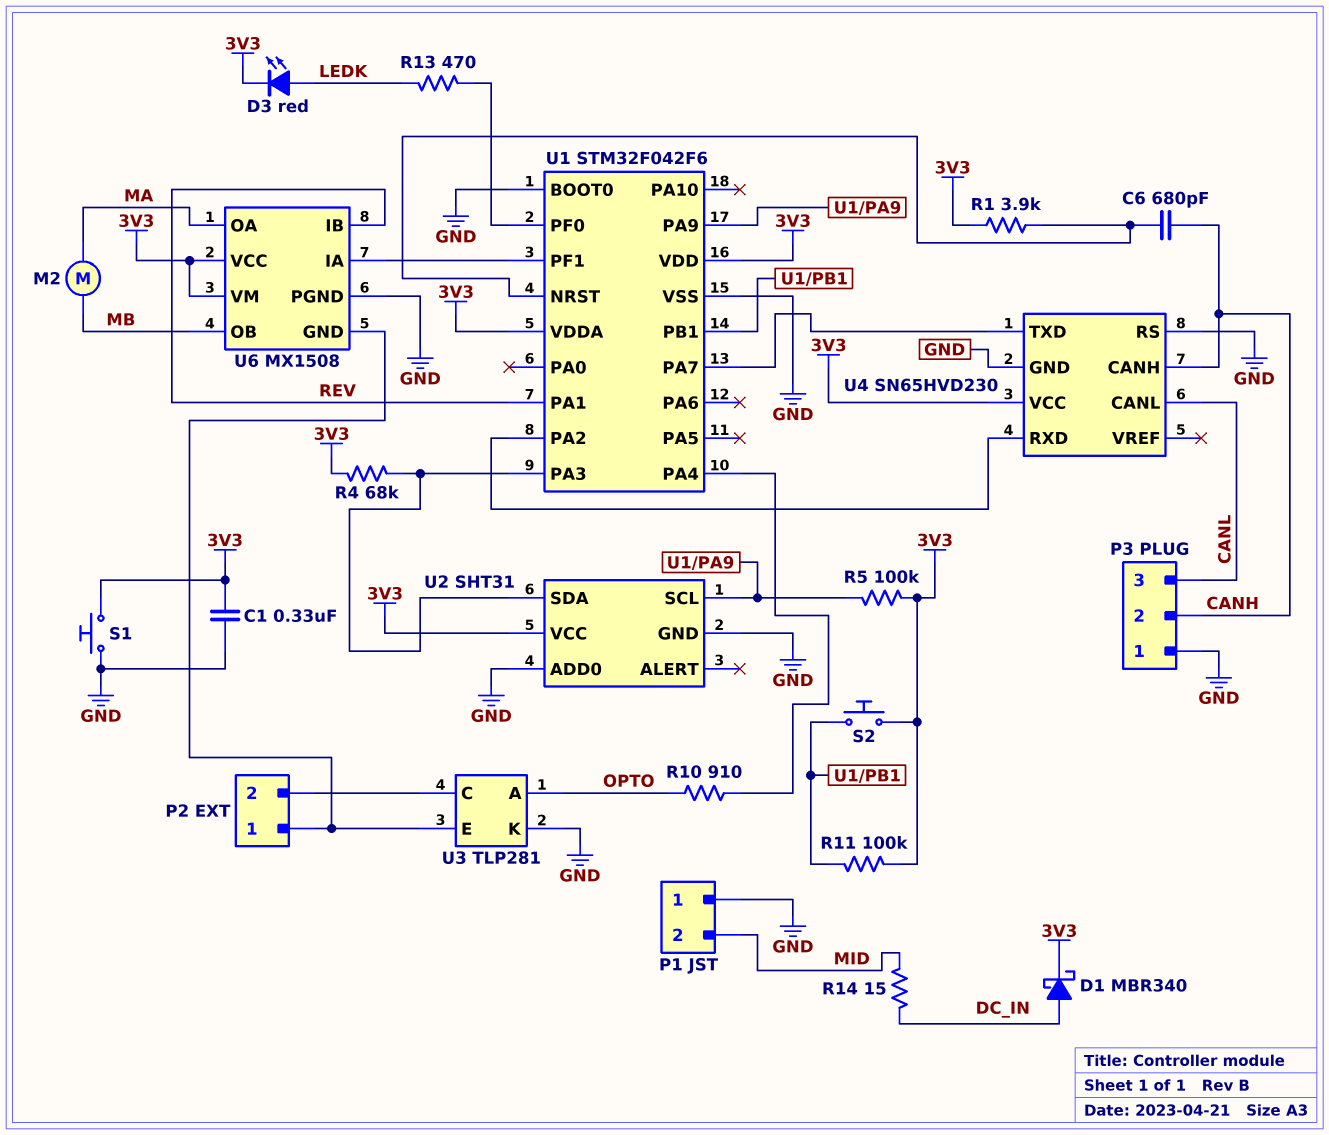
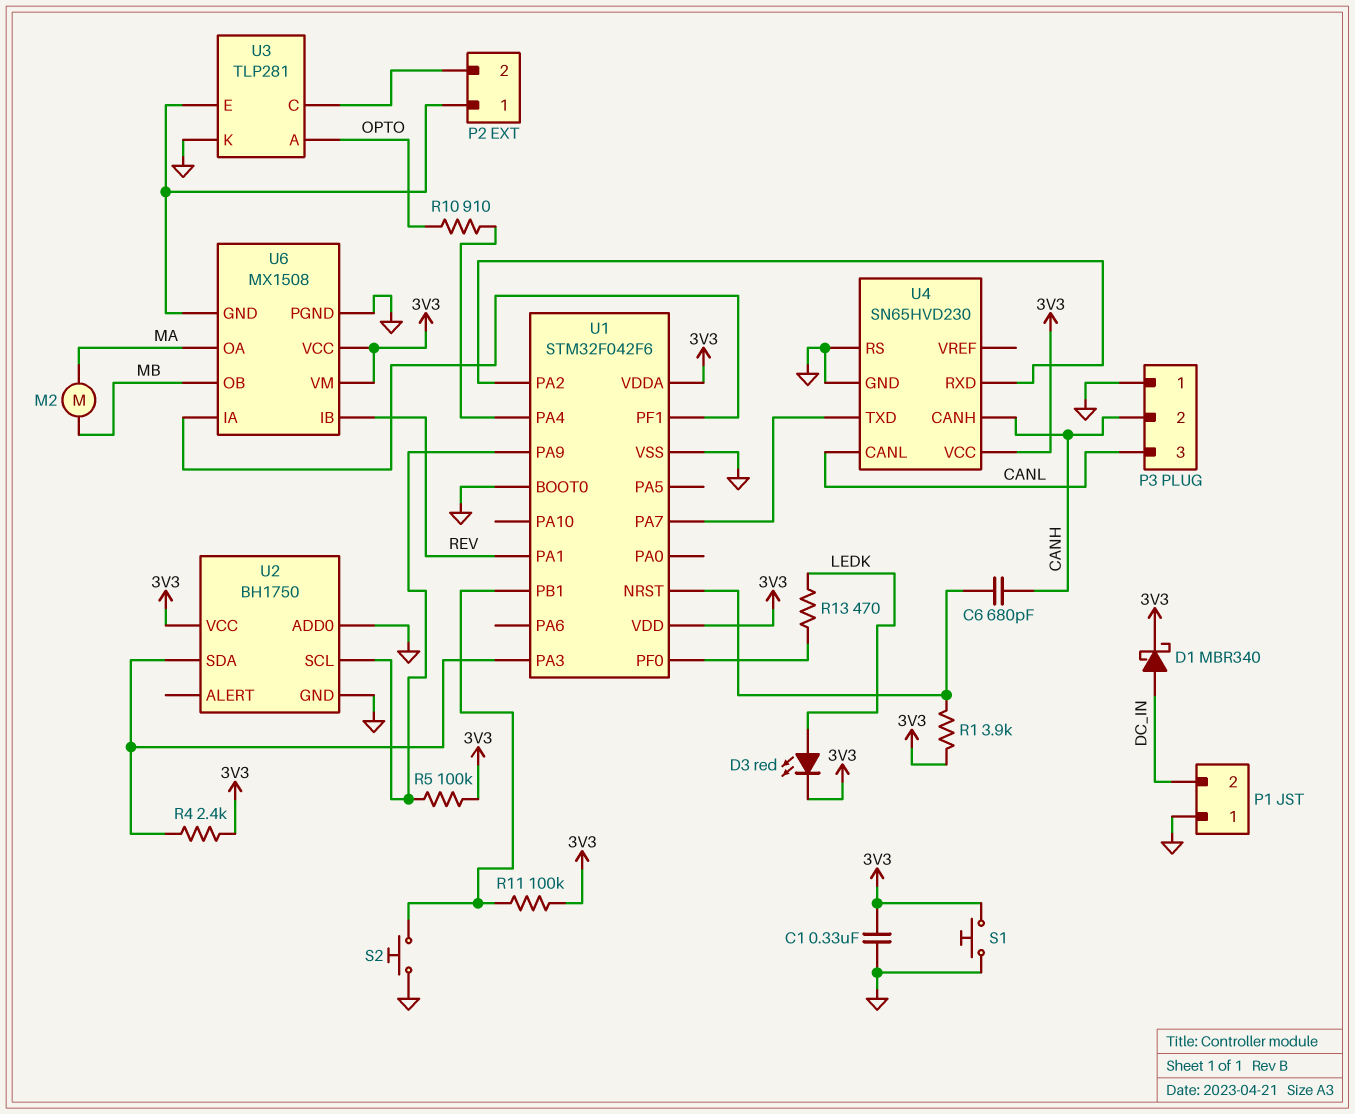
P1 pin 2: MID -> DC_IN
R4: 68k (3V3, U1/PA3) -> 2.4k (3V3, U1/PA3)
R14: 15 (DC_IN, MID) -> none
S2: button (3V3, U1/PB1) -> button (GND, U1/PB1)
U2: SHT31 -> BH1750

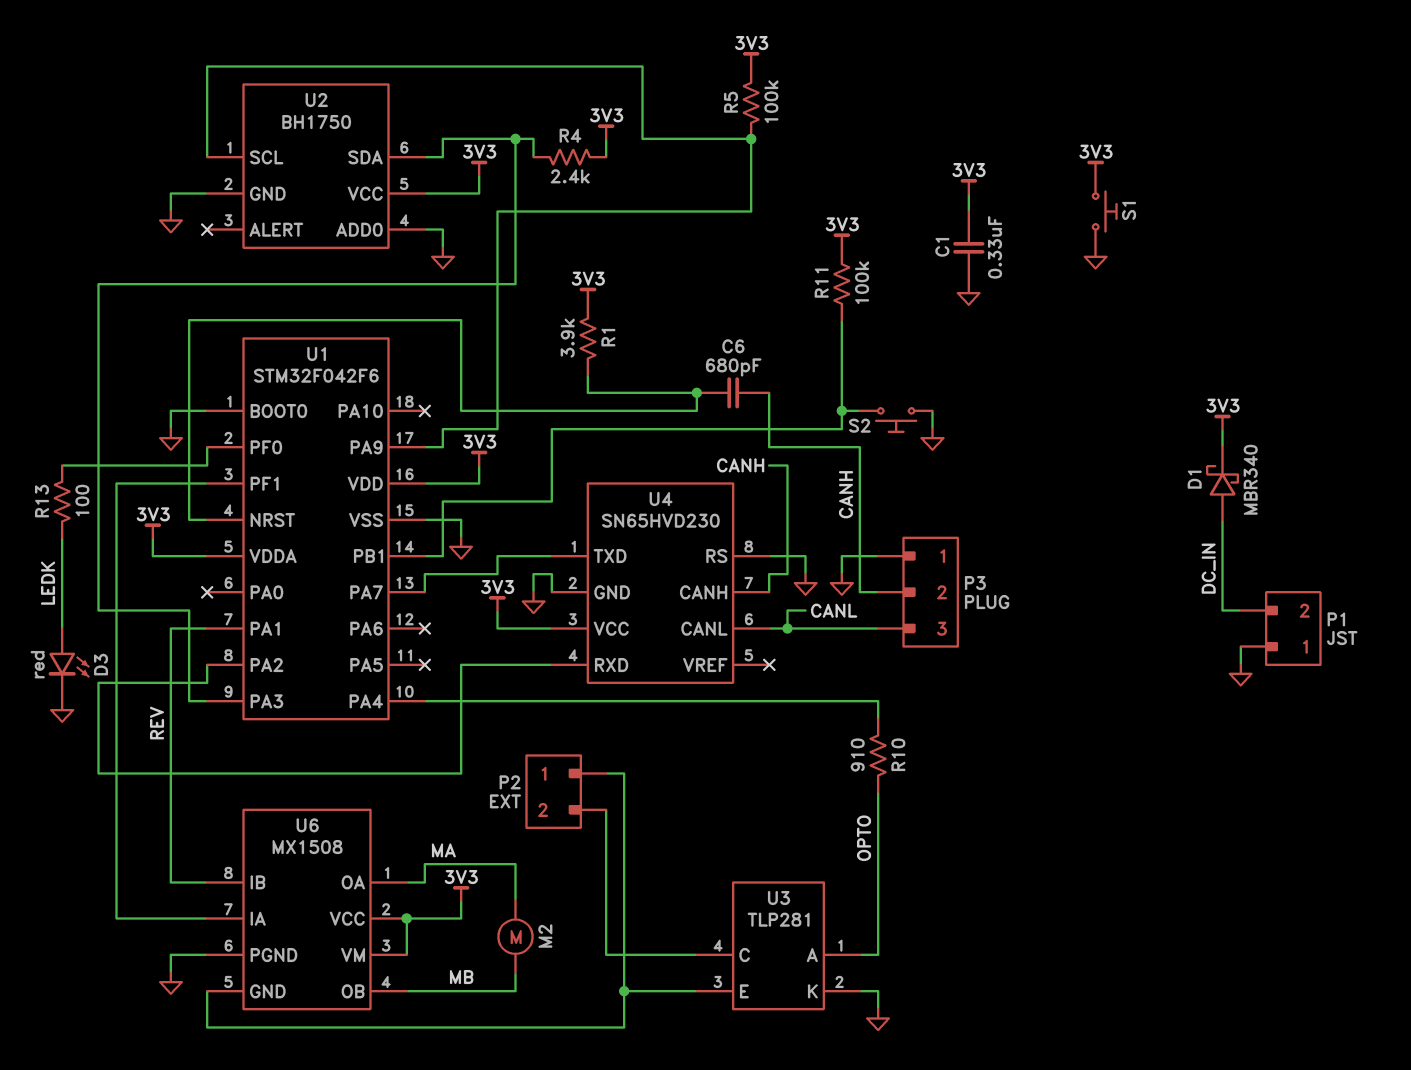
D3: LED red (A LEDK, K 3V3) -> LED red (A LEDK, K GND)
R13: 470 (LEDK, U1/PF0) -> 100 (LEDK, U1/PF0)

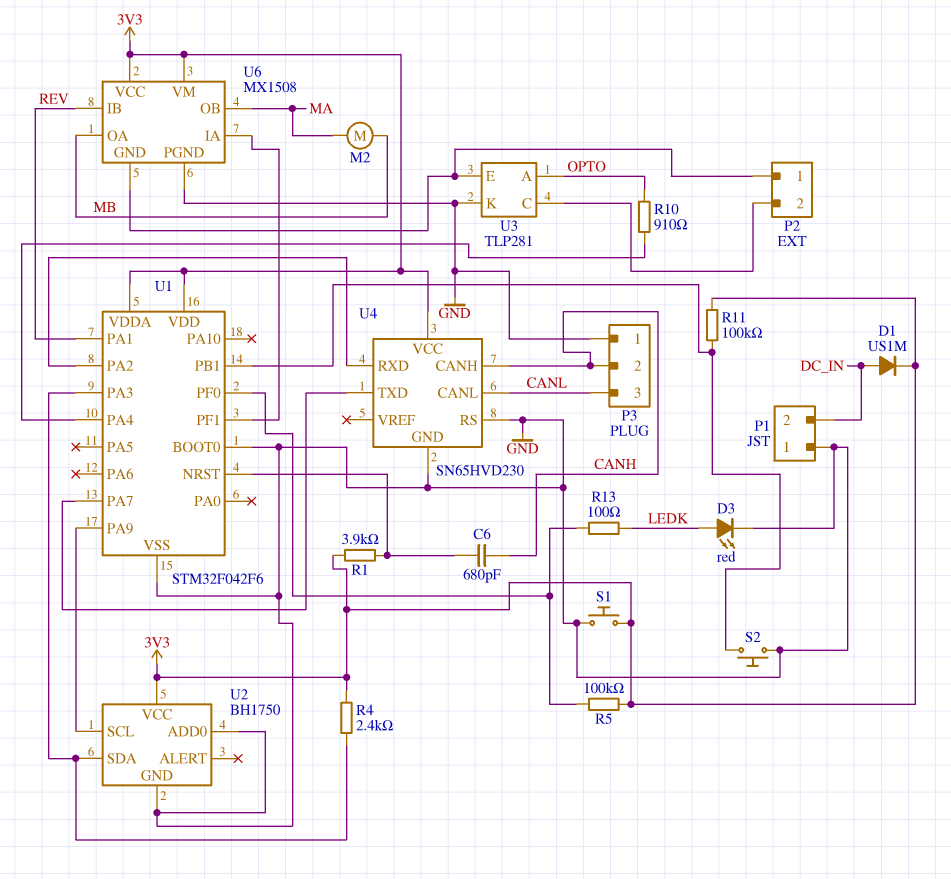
C1: 330nF (3V3, GND) -> none
D1: schottky MBR340 (A DC_IN, K 3V3) -> diode US1M (A DC_IN, K 3V3)
R5: 100k (3V3, U1/PA9) -> 100k (3V3, U1/PF0)
U6 pin OA: MA -> MB
U6 pin OB: MB -> MA

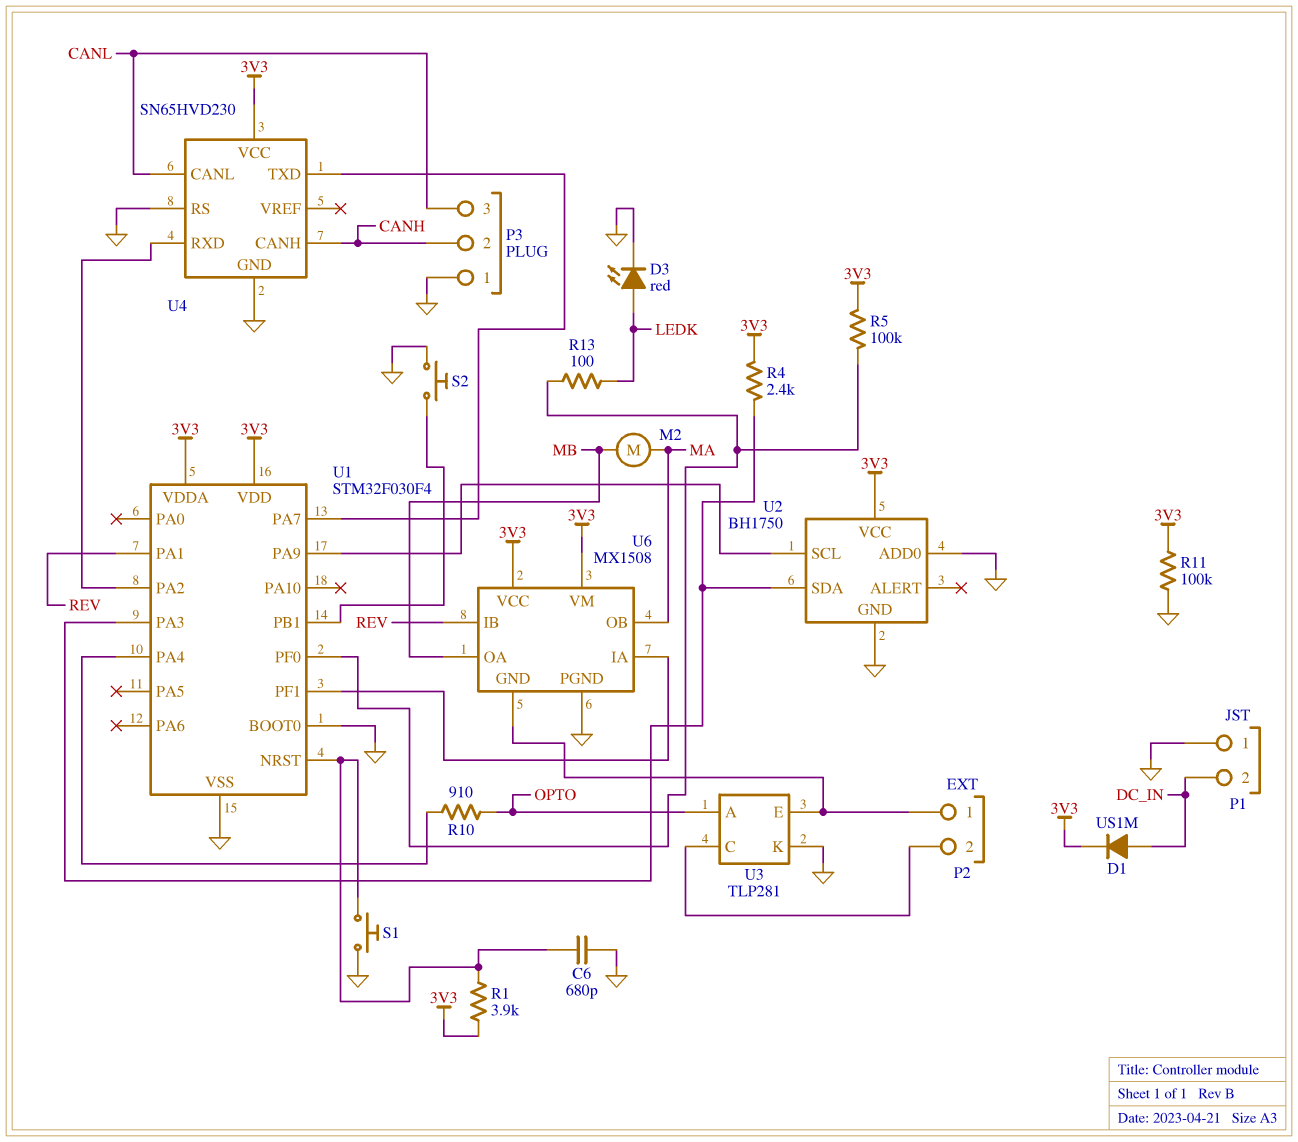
C6: 680pF (CANH, U1/NRST) -> 680pF (GND, U1/NRST)
R11: 100k (3V3, U1/PB1) -> 100k (3V3, GND)
S1: button (3V3, GND) -> button (GND, U1/NRST)
U1: STM32F042F6 -> STM32F030F4

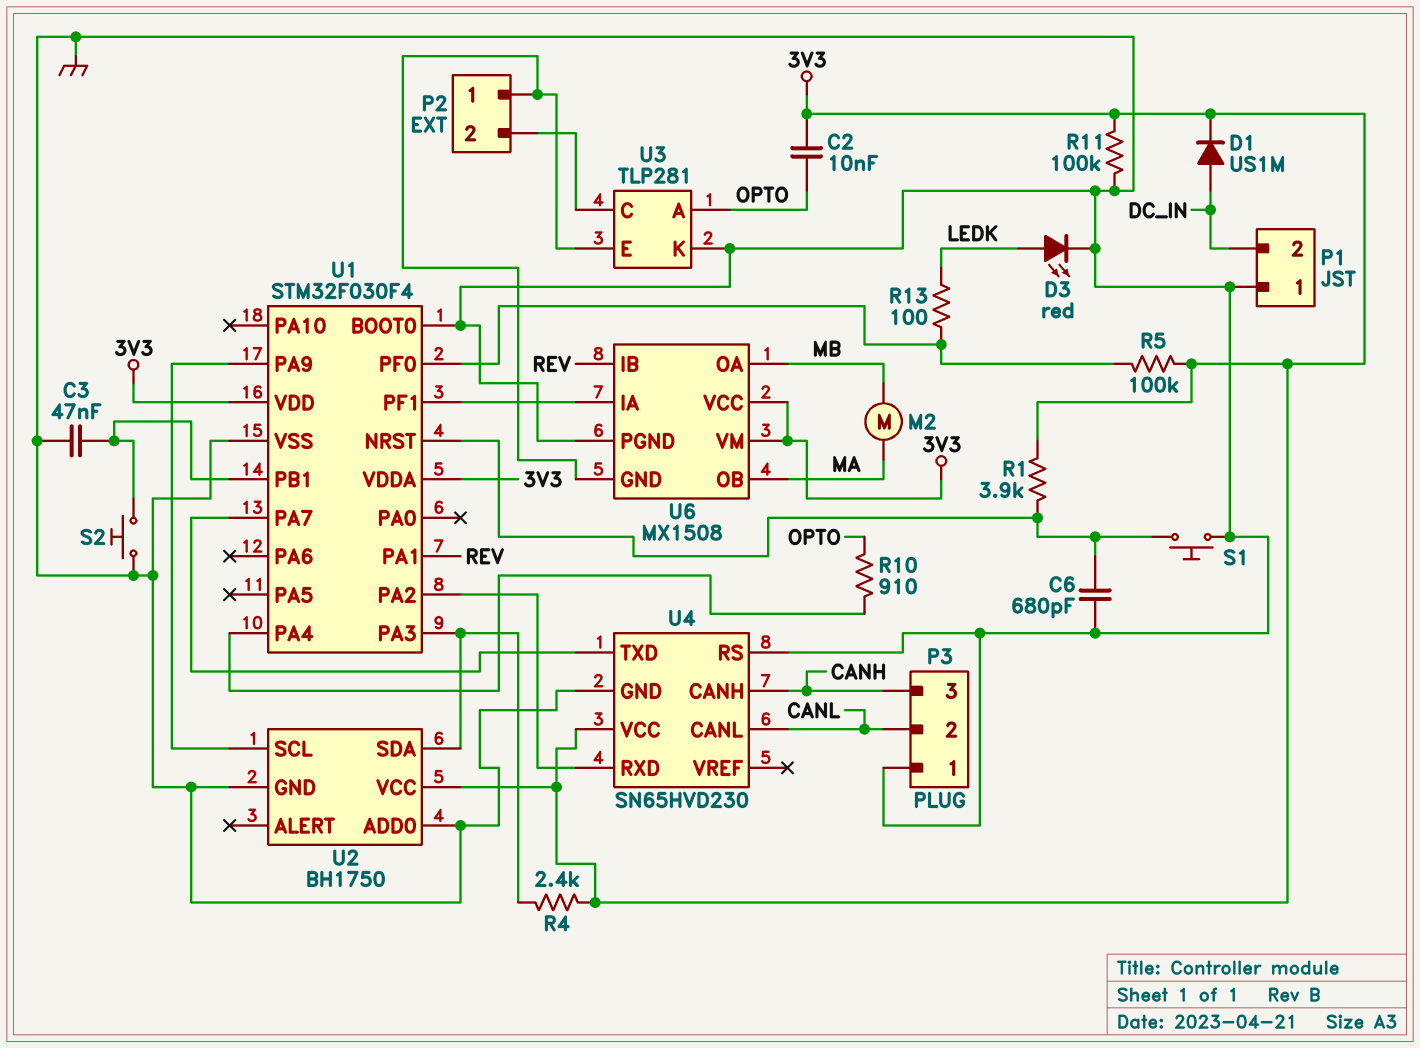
C2: none -> 10nF (3V3, OPTO)
C3: none -> 47nF (GND, U1/PB1)
P3 pin 2: CANH -> CANL
P3 pin 3: CANL -> CANH

